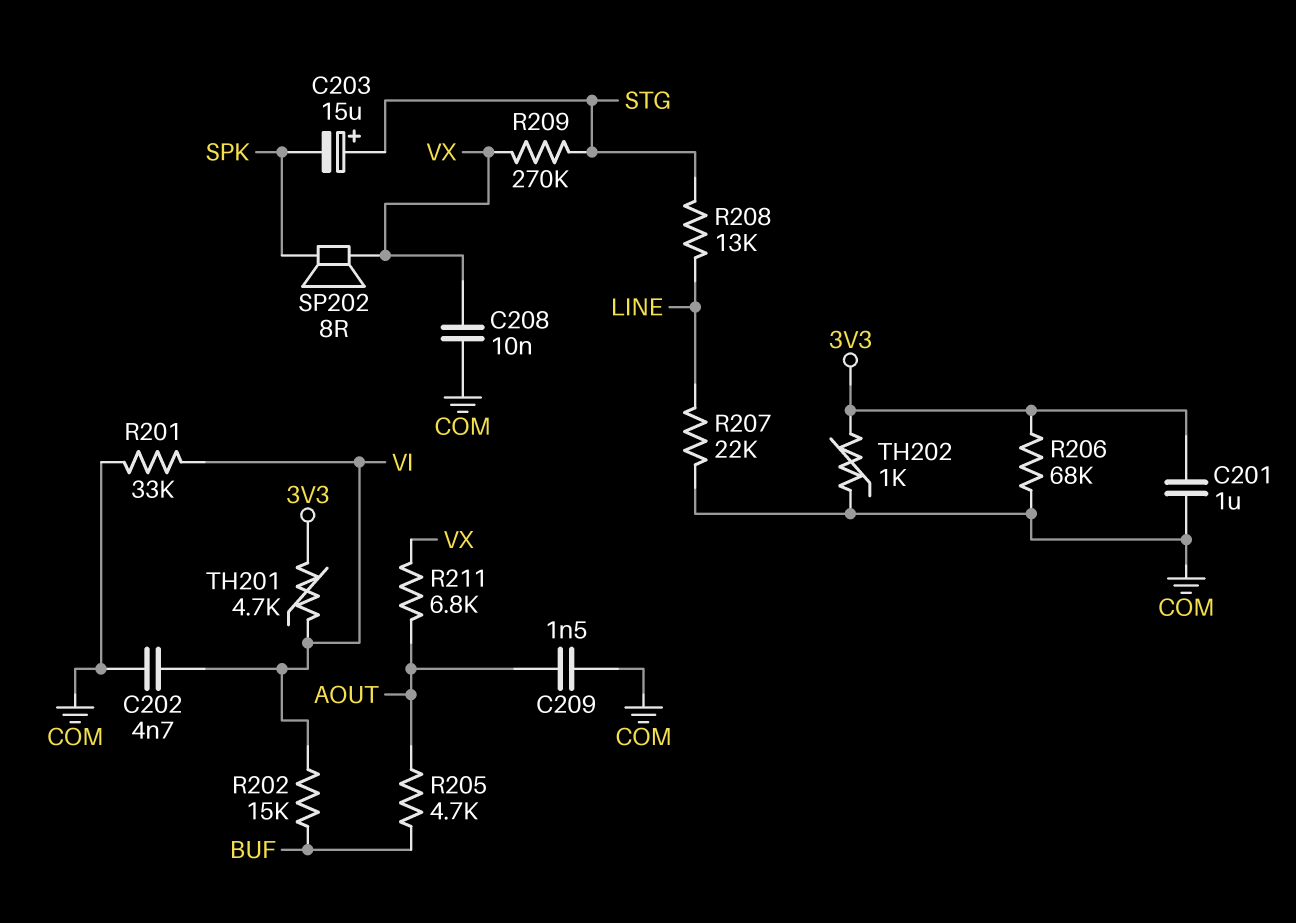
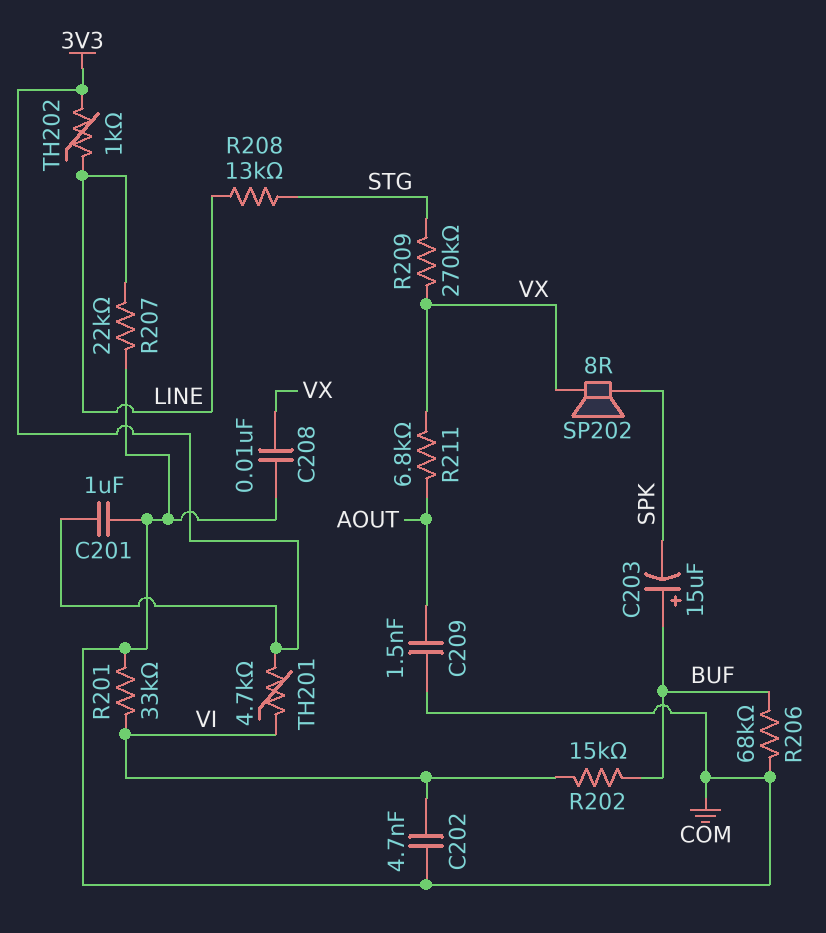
C203: 15uF (plus STG, minus SPK) -> 15uF (plus BUF, minus SPK)
R205: 4.7k (AOUT, BUF) -> none
R206: 68k (3V3, COM) -> 68k (BUF, COM)
TH202: 1k (3V3, COM) -> 1k (3V3, LINE)

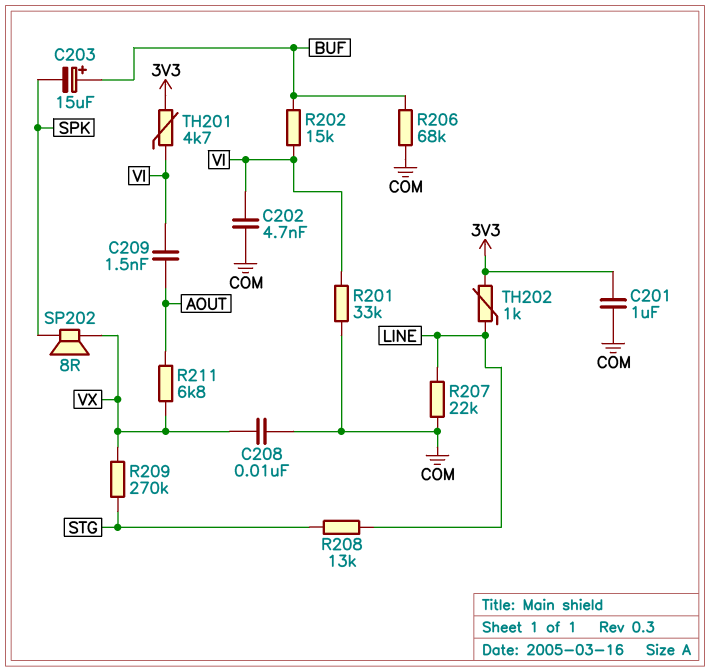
C209: 1.5nF (AOUT, COM) -> 1.5nF (AOUT, VI)

